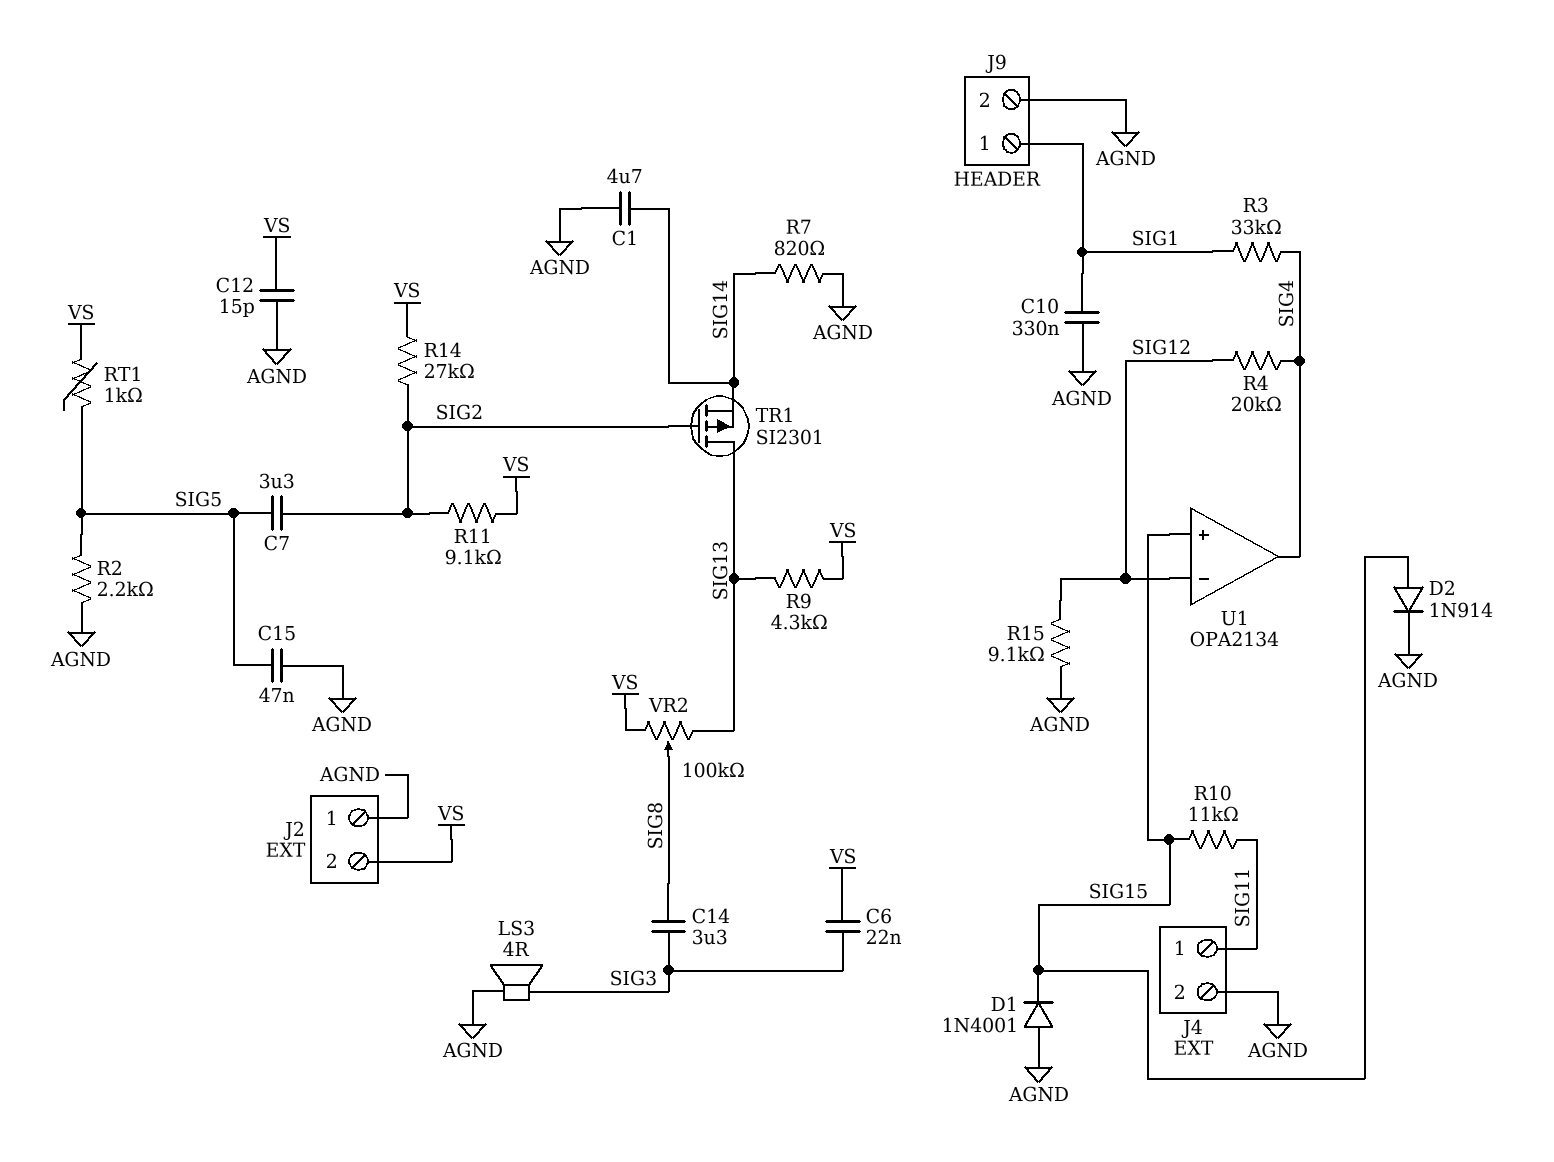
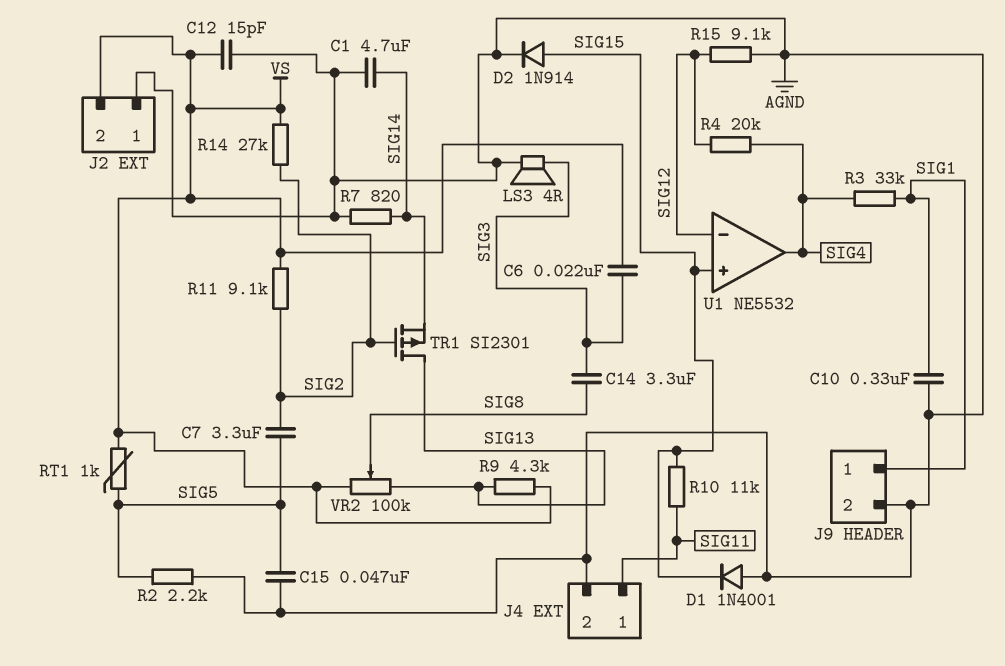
U1: OPA2134 -> NE5532

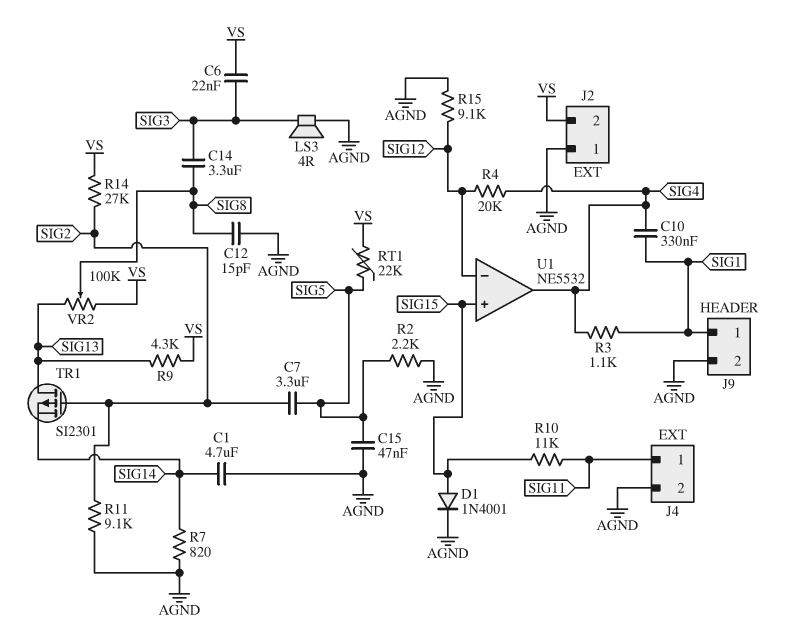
C10: 330nF (AGND, SIG1) -> 330nF (SIG1, SIG4)
C12: 15pF (AGND, VS) -> 15pF (AGND, SIG8)
D1: diode 1N4001 (A AGND, K SIG15) -> diode 1N4001 (A SIG15, K AGND)
D2: diode 1N914 (A SIG15, K AGND) -> none
R3: 33k (SIG1, SIG4) -> 1.1k (SIG1, SIG4)
R11: 9.1k (SIG2, VS) -> 9.1k (AGND, SIG2)
RT1: 1k (SIG5, VS) -> 22k (SIG5, VS)

